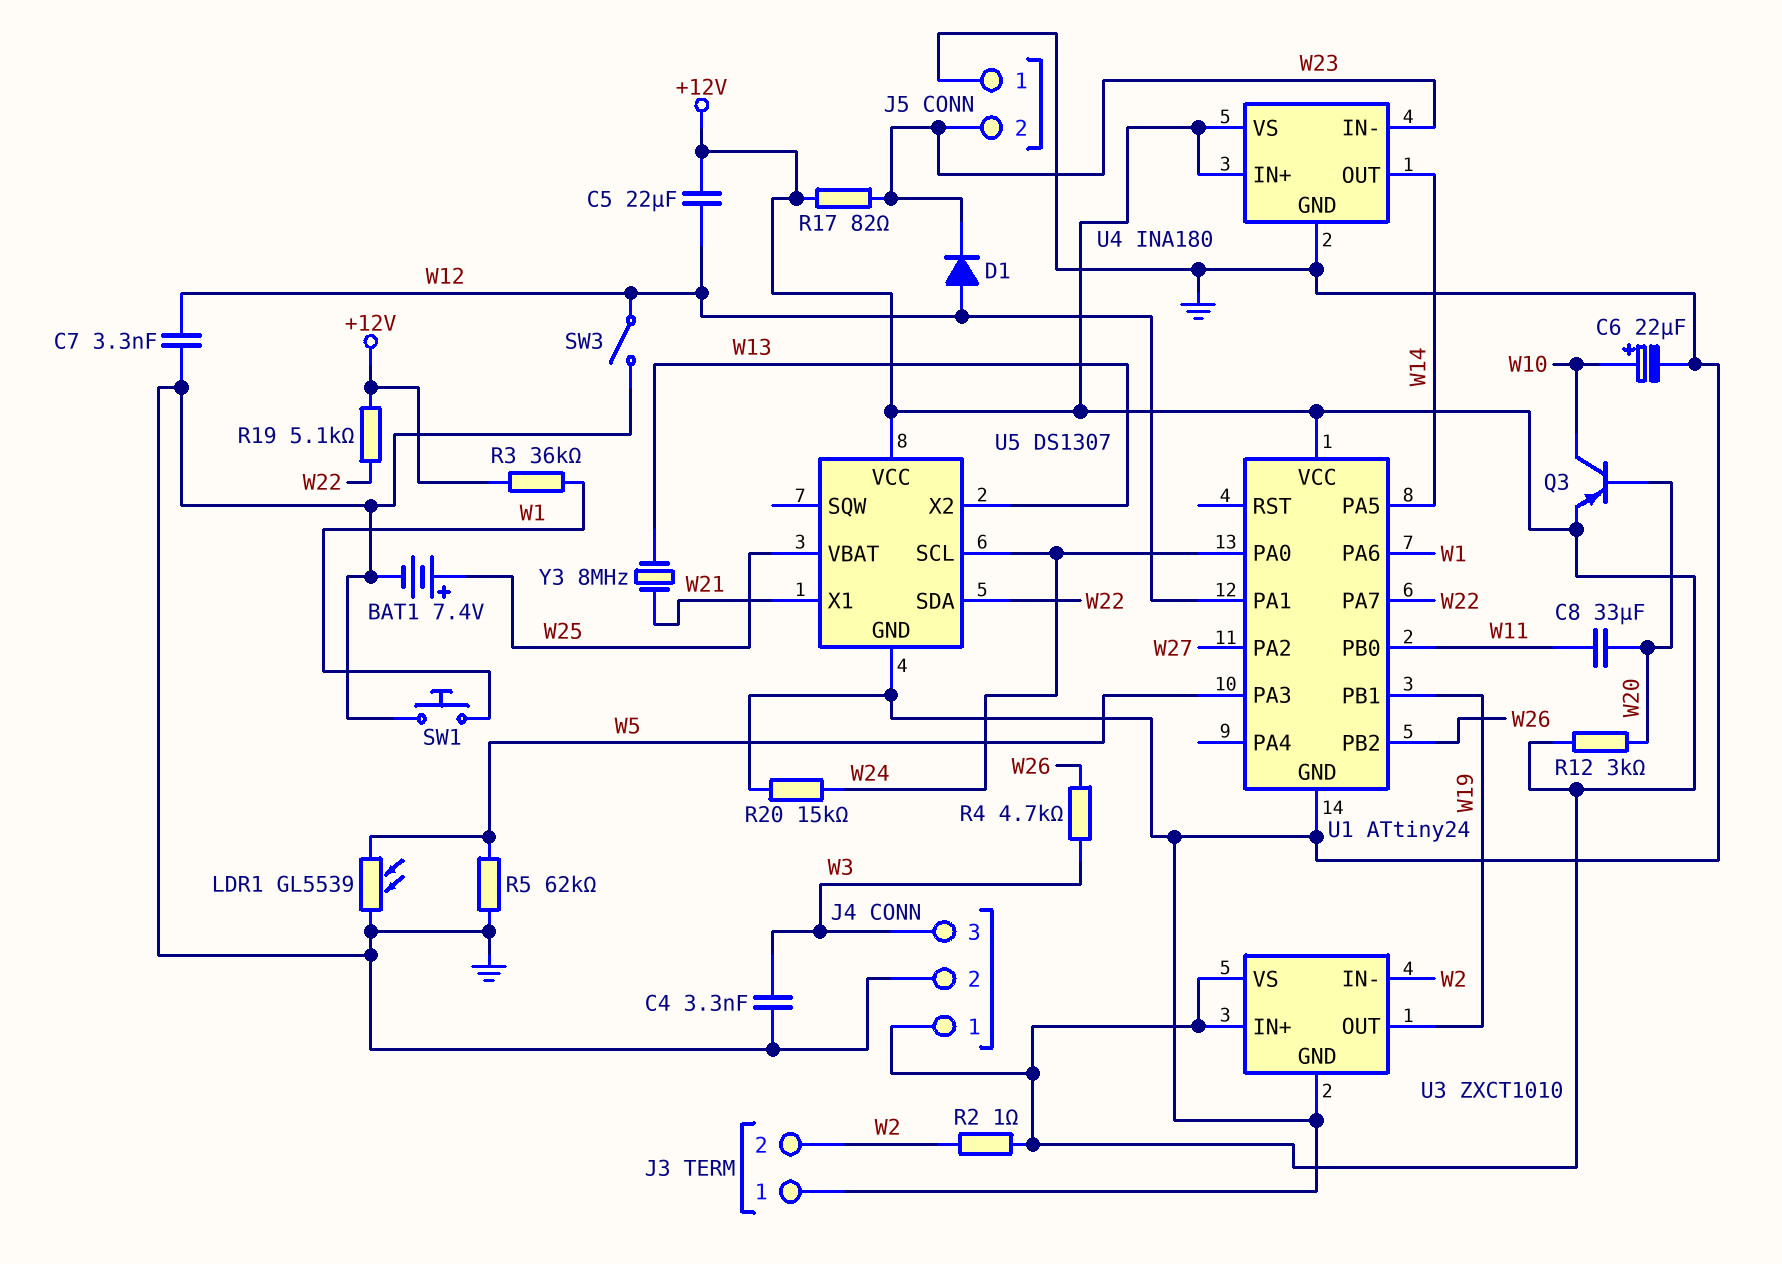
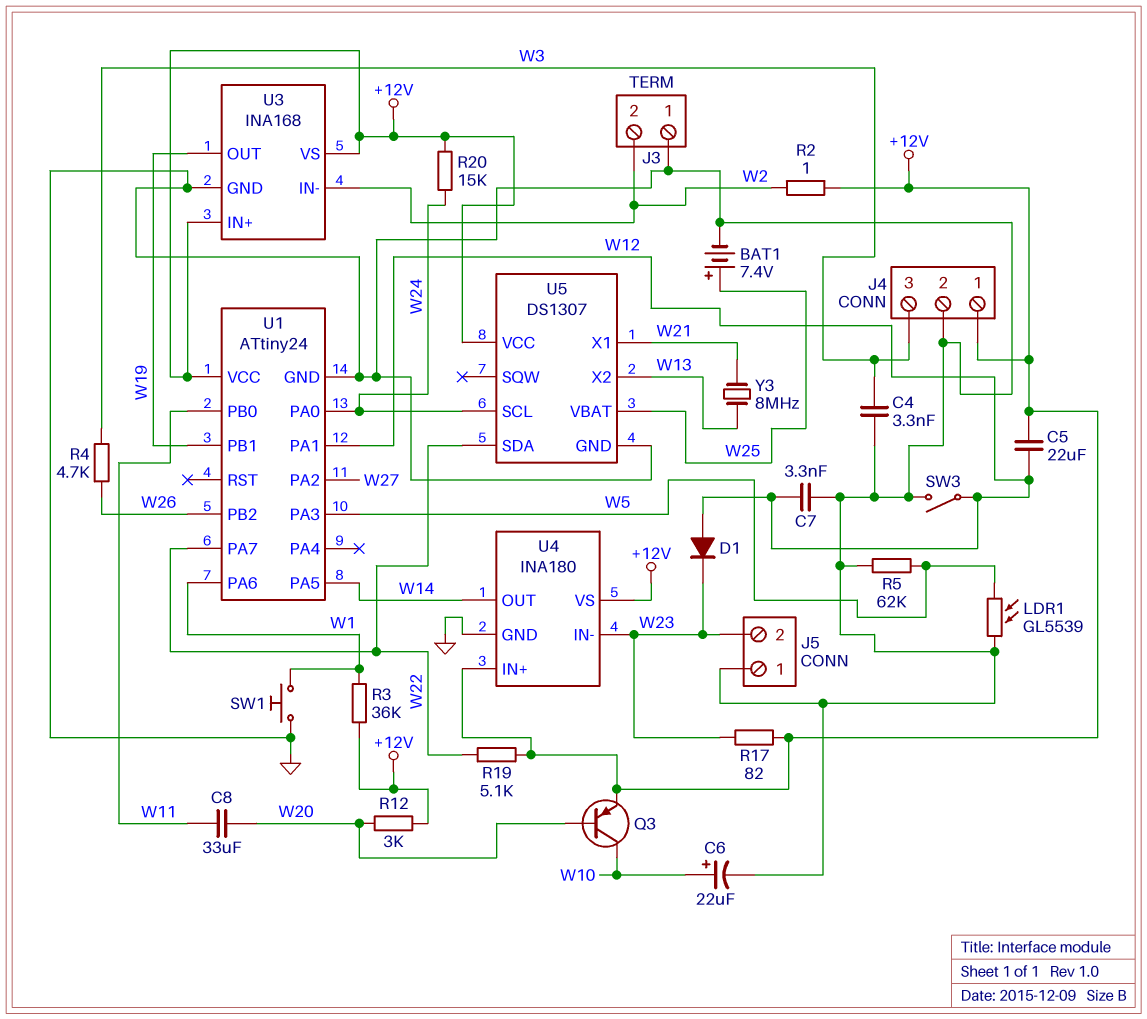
R20: 15k (GND, W24) -> 15k (+12V, W24)
U3: ZXCT1010 -> INA168

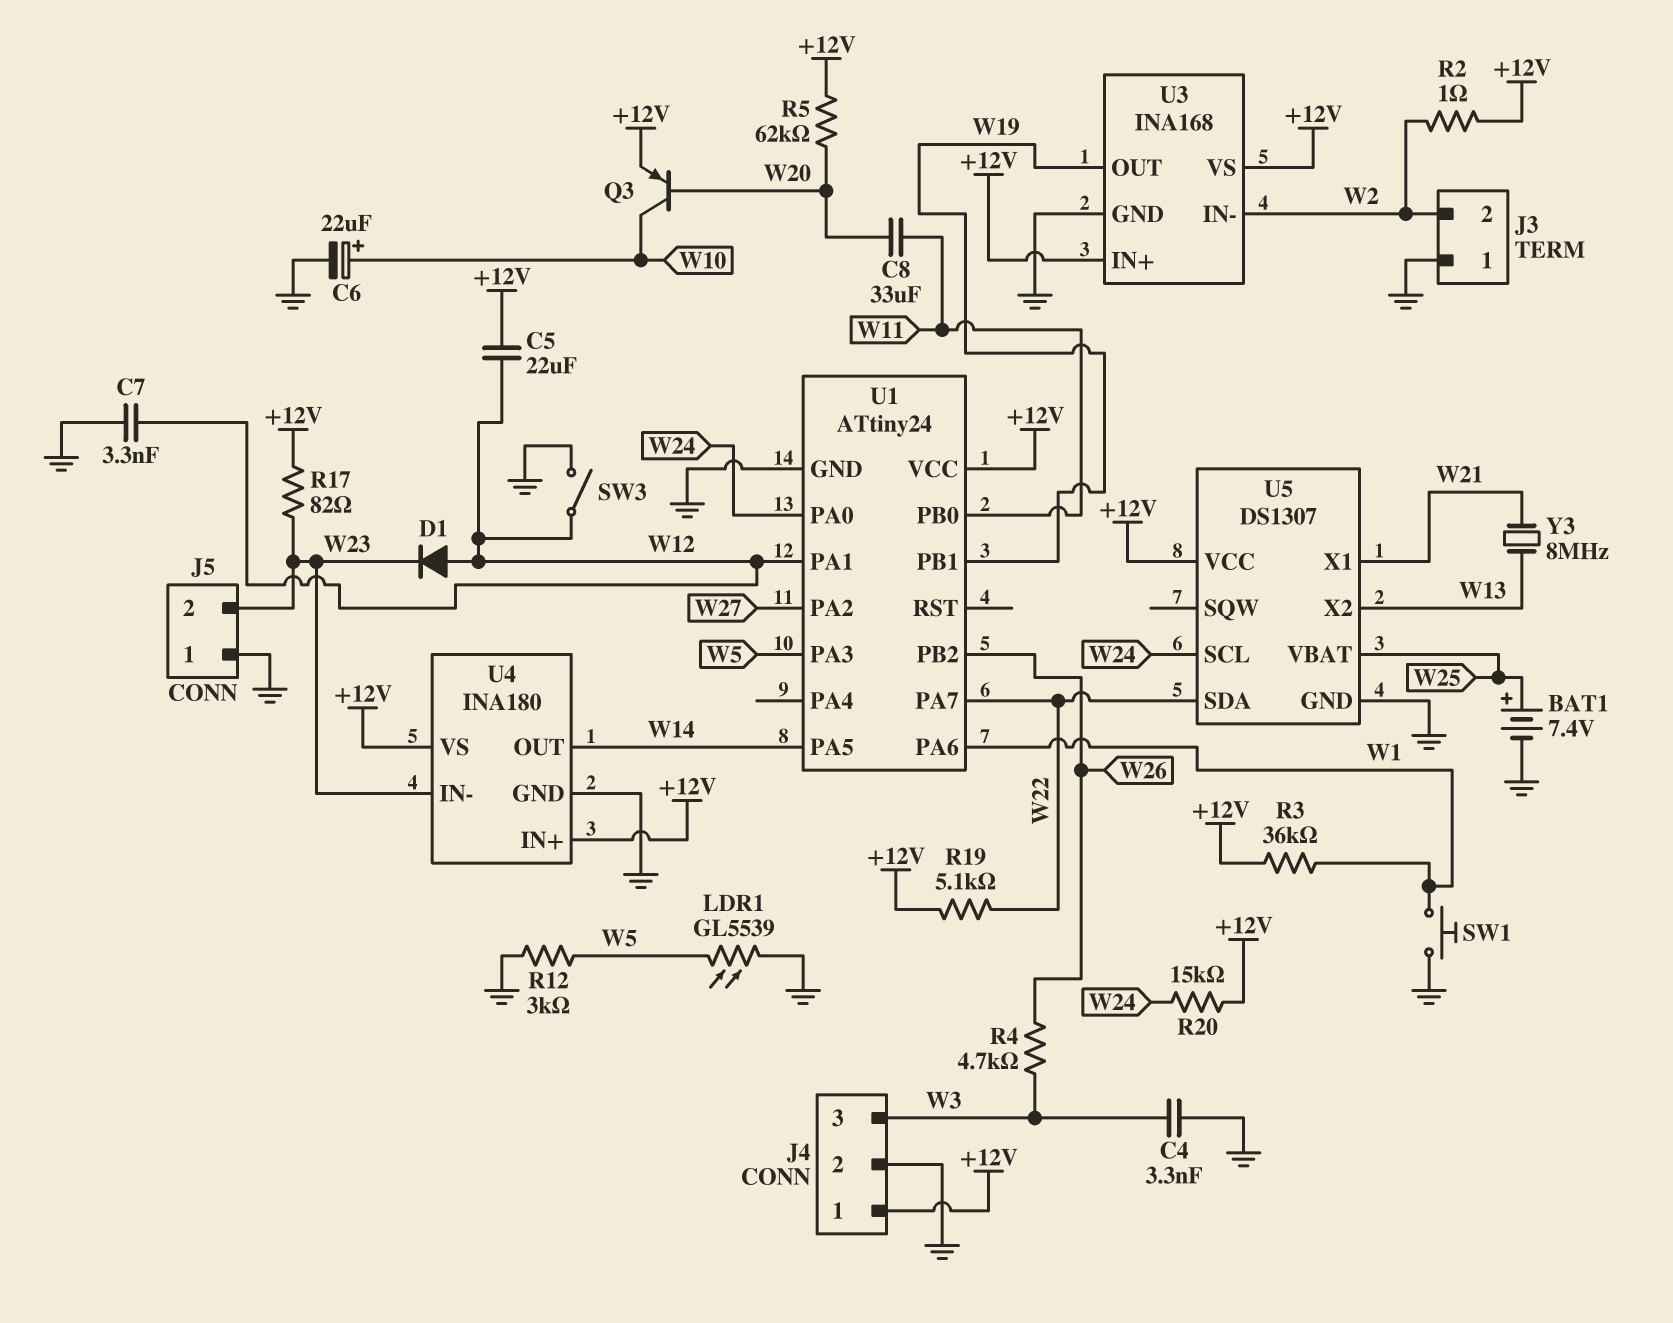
R5: 62k (GND, W5) -> 62k (+12V, W20)
R12: 3k (+12V, W20) -> 3k (GND, W5)

